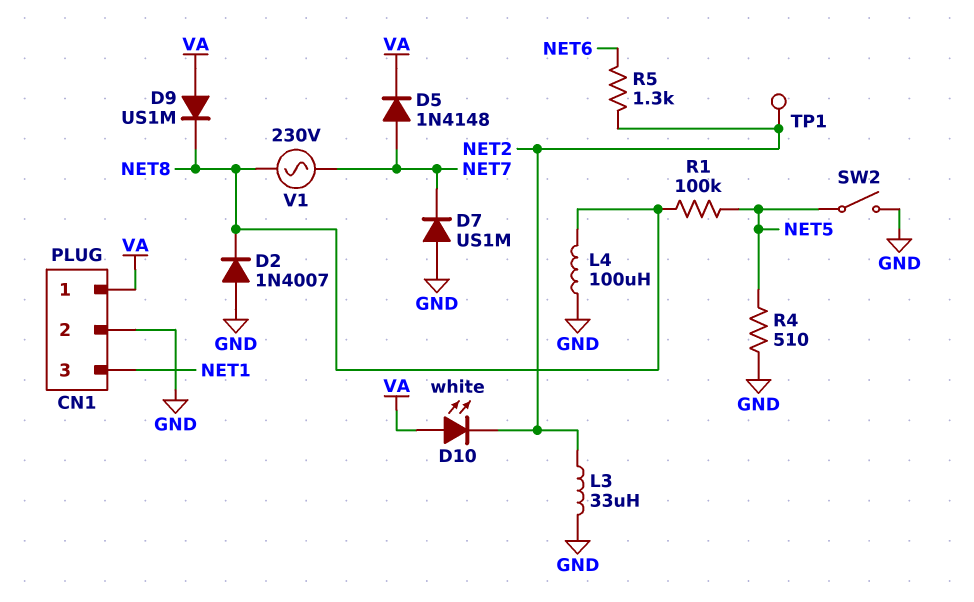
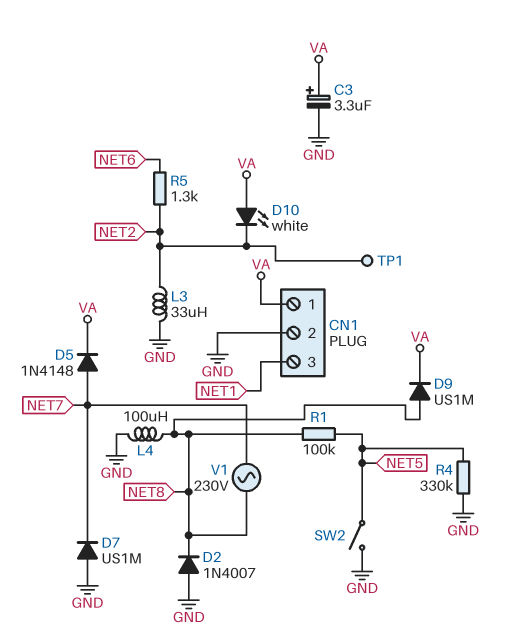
C3: none -> 3.3uF (plus VA, minus GND)
D9: diode US1M (A VA, K NET8) -> diode US1M (A NET8, K VA)
R4: 510 (GND, NET5) -> 330k (GND, NET5)

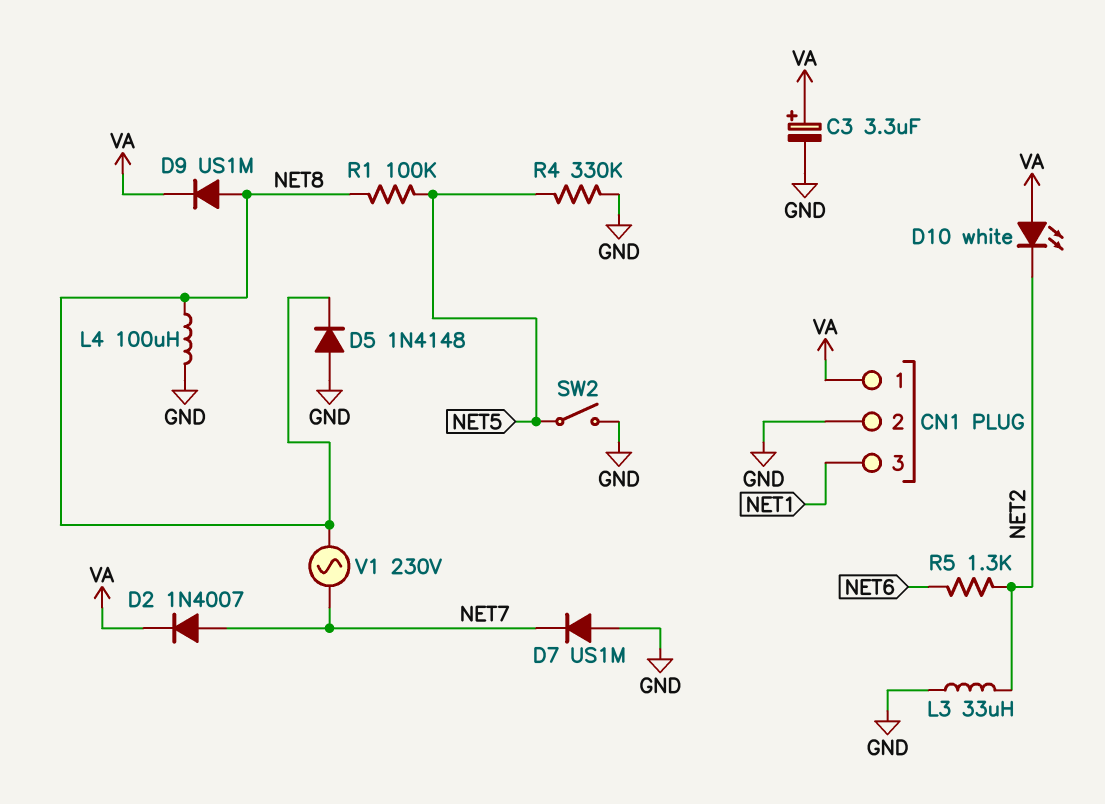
D2: diode 1N4007 (A GND, K NET8) -> diode 1N4007 (A NET7, K VA)
D5: diode 1N4148 (A NET7, K VA) -> diode 1N4148 (A GND, K NET8)
TP1: test point (NET2) -> none

